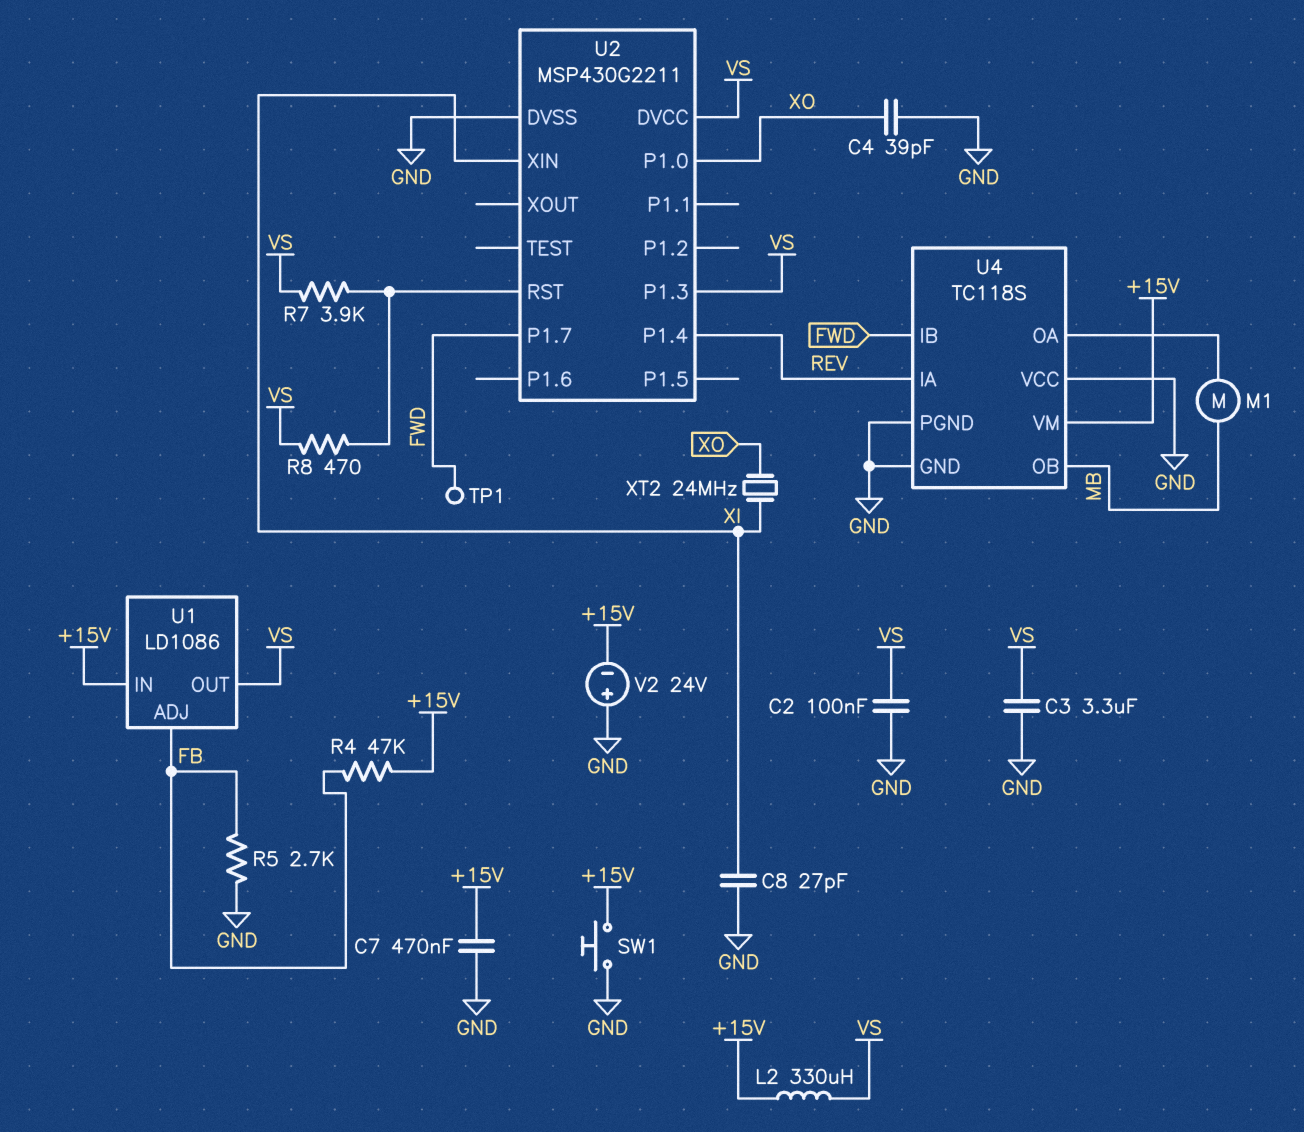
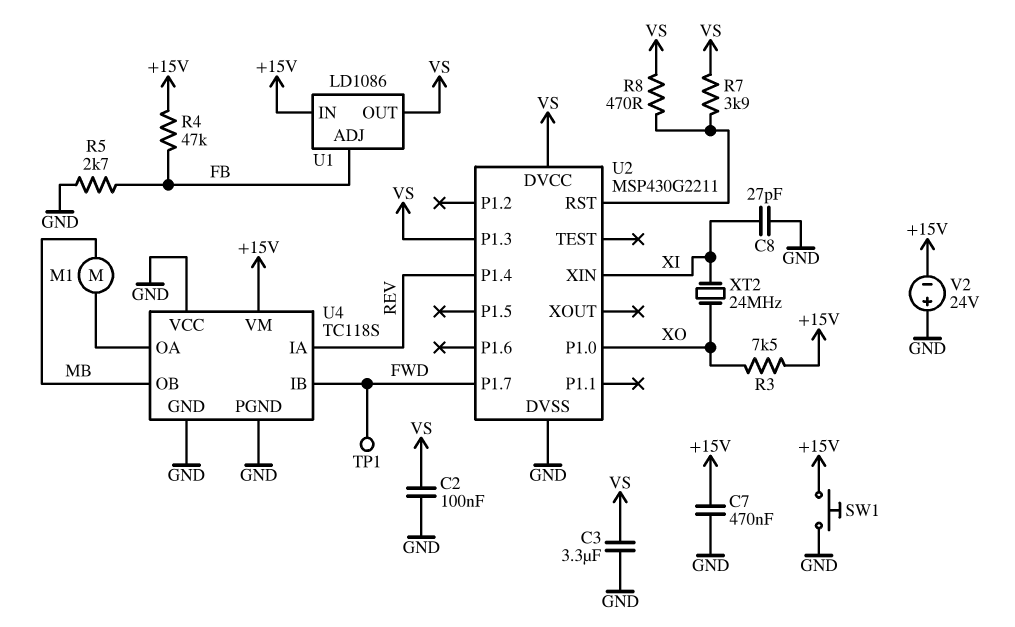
C4: 39pF (GND, XO) -> none
L2: 330uH (+15V, VS) -> none
R3: none -> 7.5k (+15V, XO)

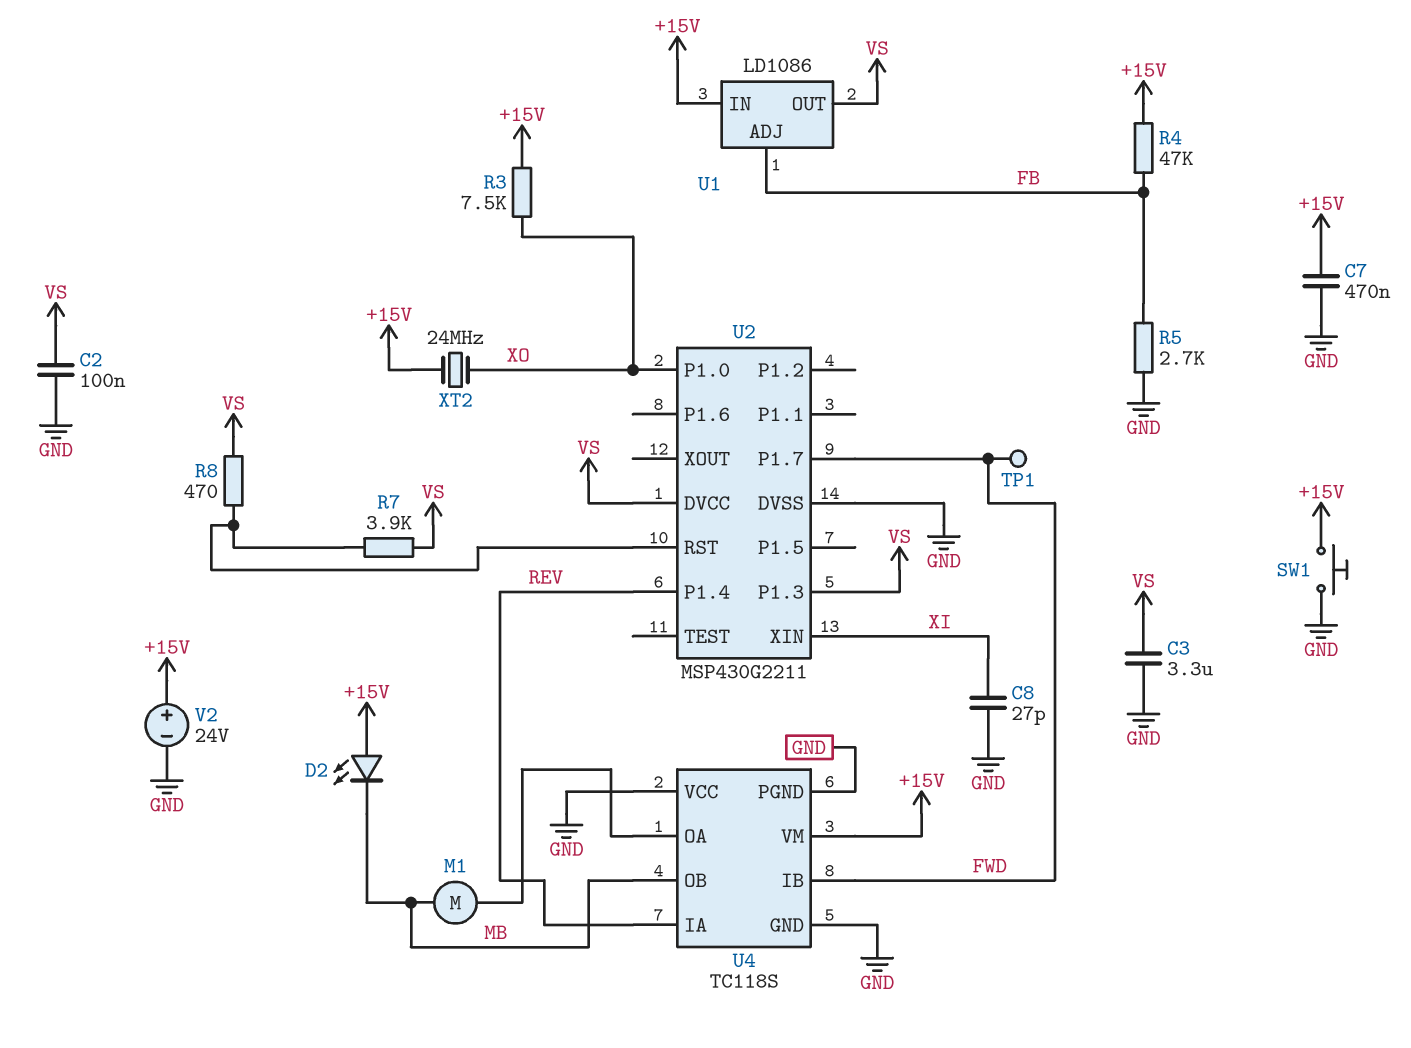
D2: none -> LED (A +15V, K MB)
V2: 24V (plus GND, minus +15V) -> 24V (plus +15V, minus GND)
XT2: 24MHz (XI, XO) -> 24MHz (+15V, XO)

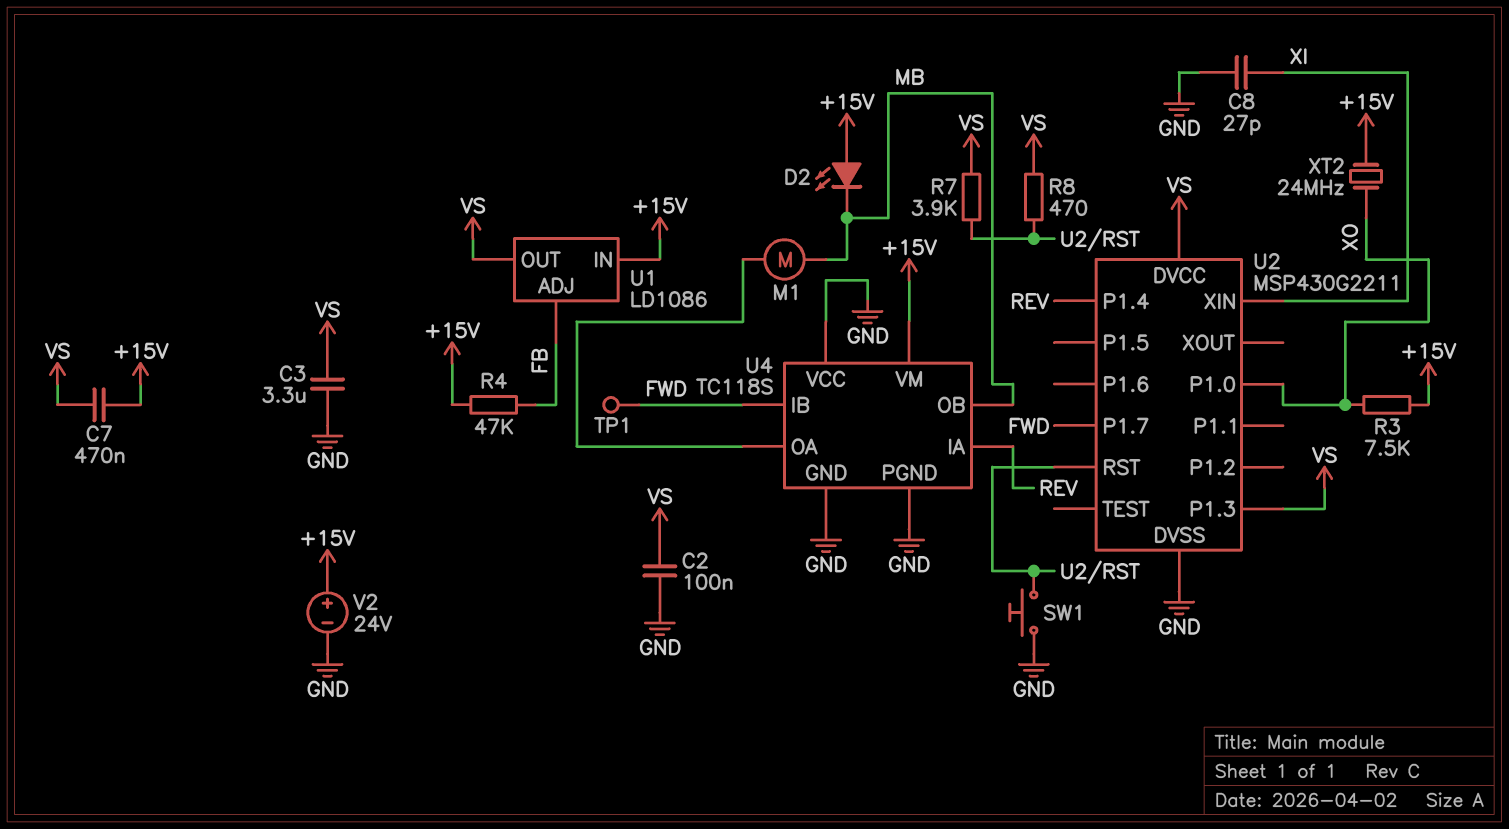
C7: 470nF (+15V, GND) -> 470nF (+15V, VS)
R5: 2.7k (FB, GND) -> none
SW1: button (+15V, GND) -> button (GND, U2/RST)

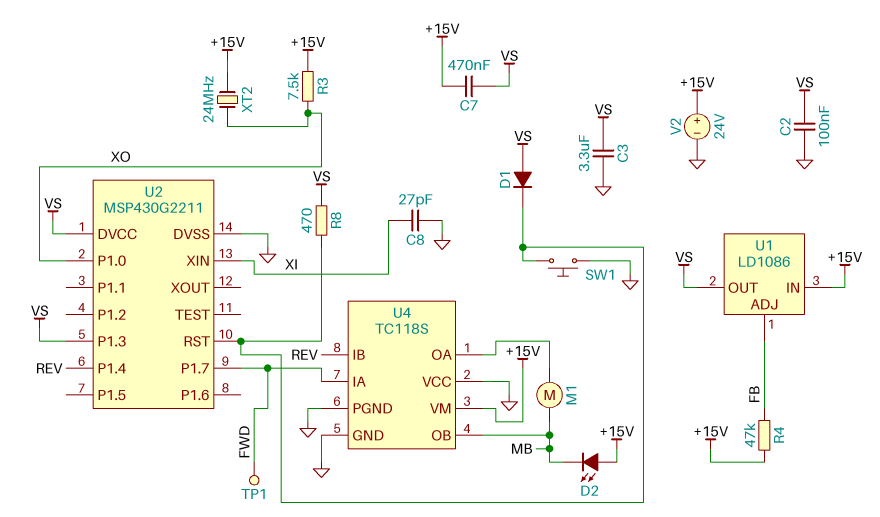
D1: none -> diode (A VS, K U2/RST)
R7: 3.9k (U2/RST, VS) -> none
U4 pin IA: REV -> FWD
U4 pin IB: FWD -> REV

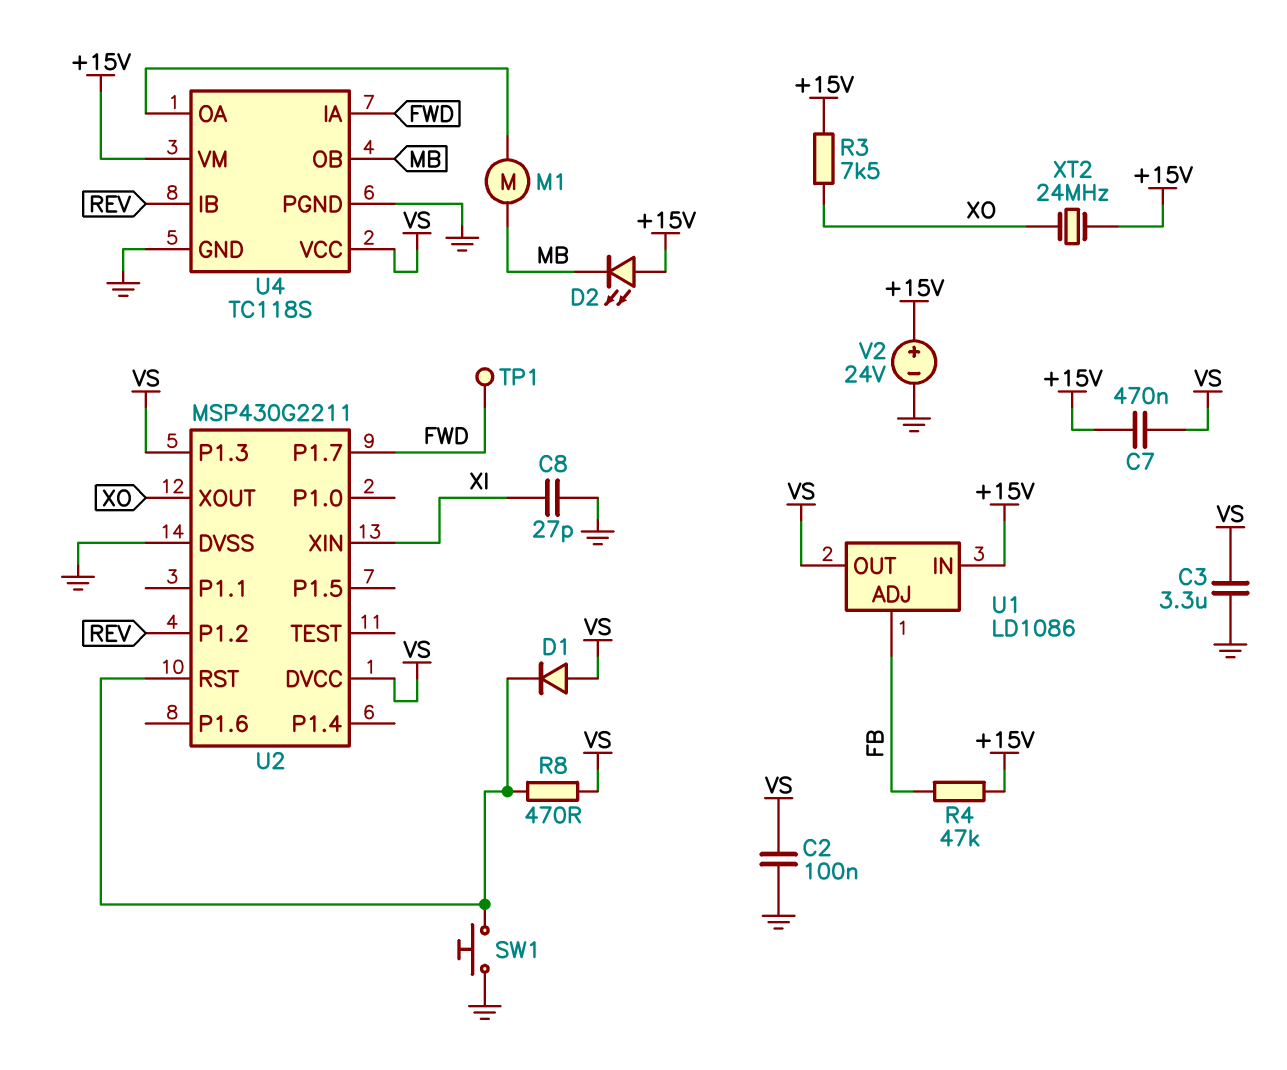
U2 pin P1.0: XO -> none
U2 pin P1.2: none -> REV
U2 pin P1.4: REV -> none
U2 pin XOUT: none -> XO
U4 pin VCC: GND -> VS

